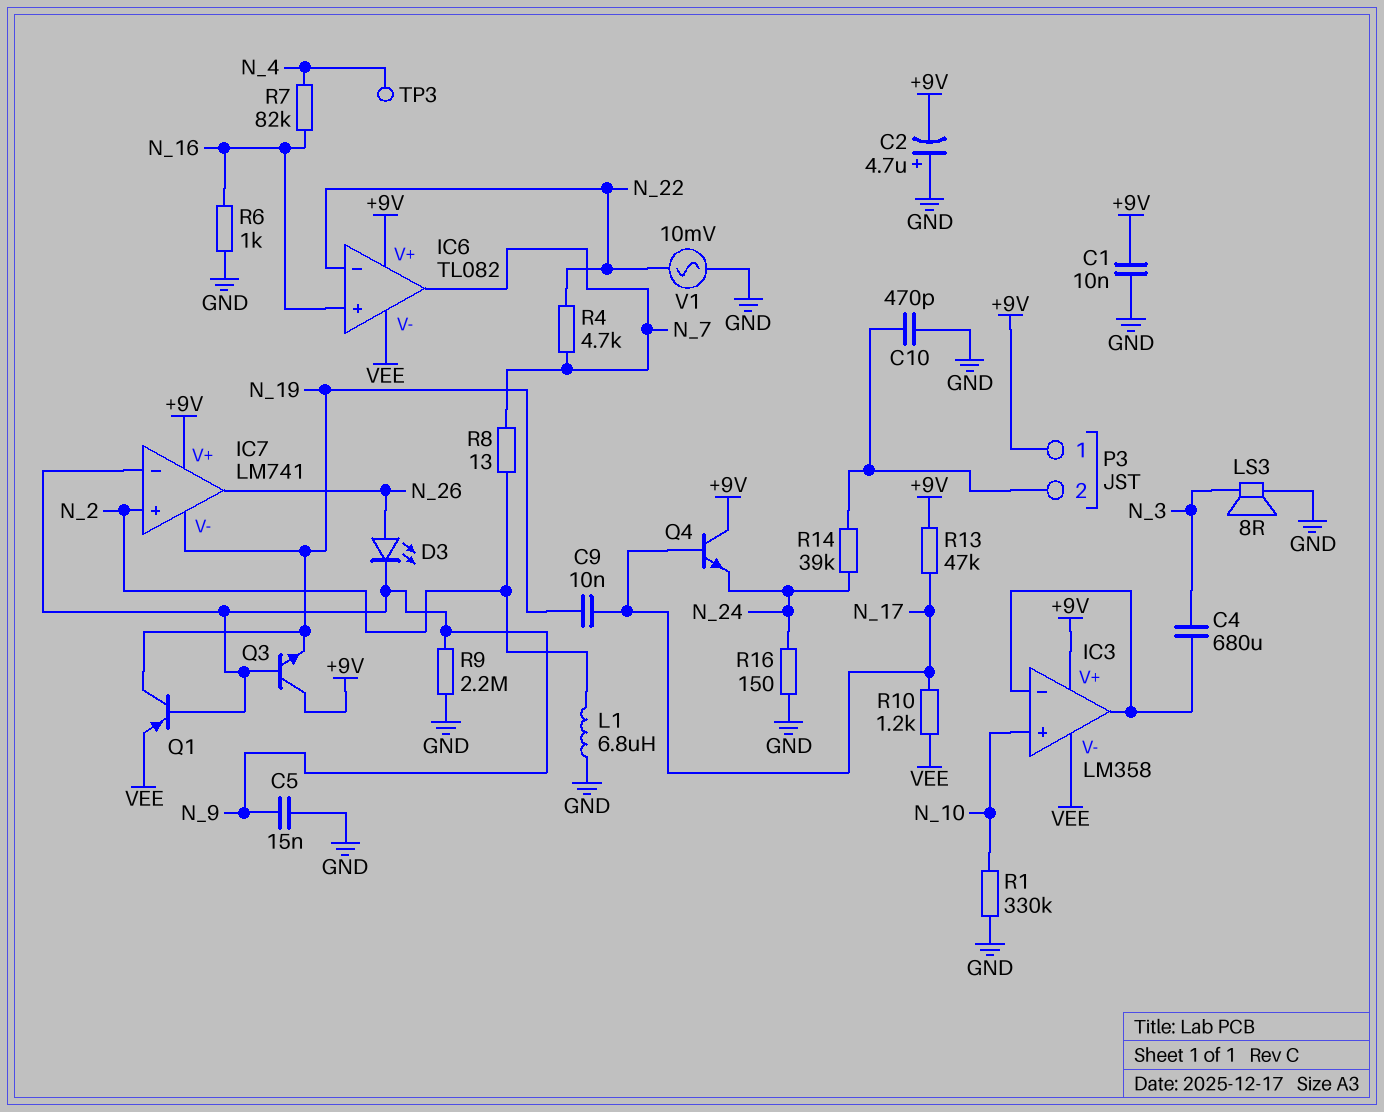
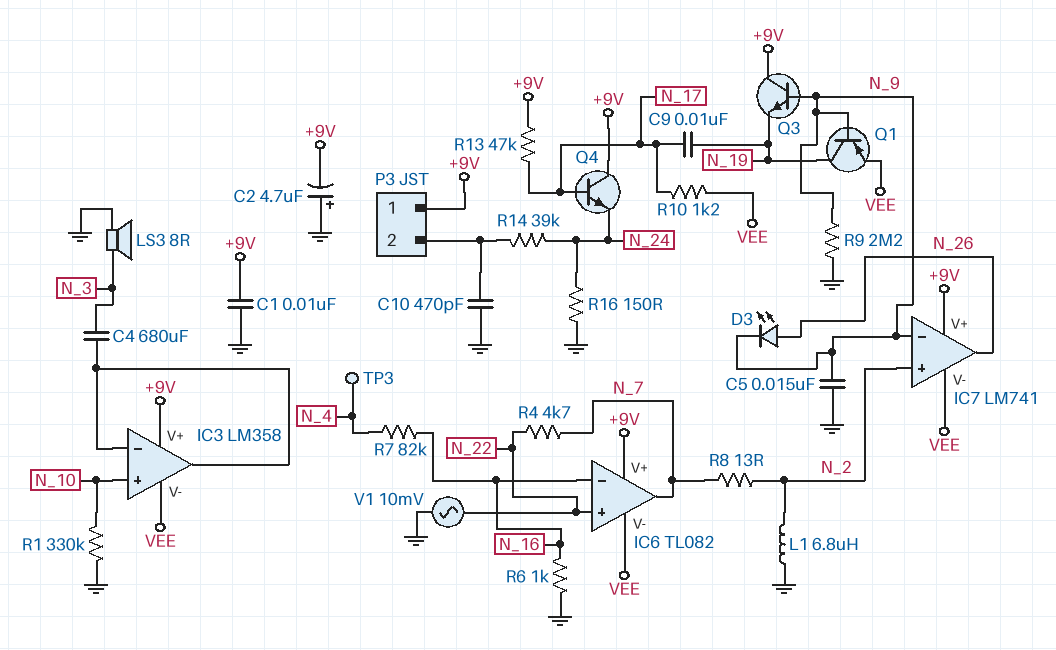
IC6 pin in+: N_16 -> N_22
IC6 pin in-: N_22 -> N_16
IC7 pin V-: N_19 -> VEE

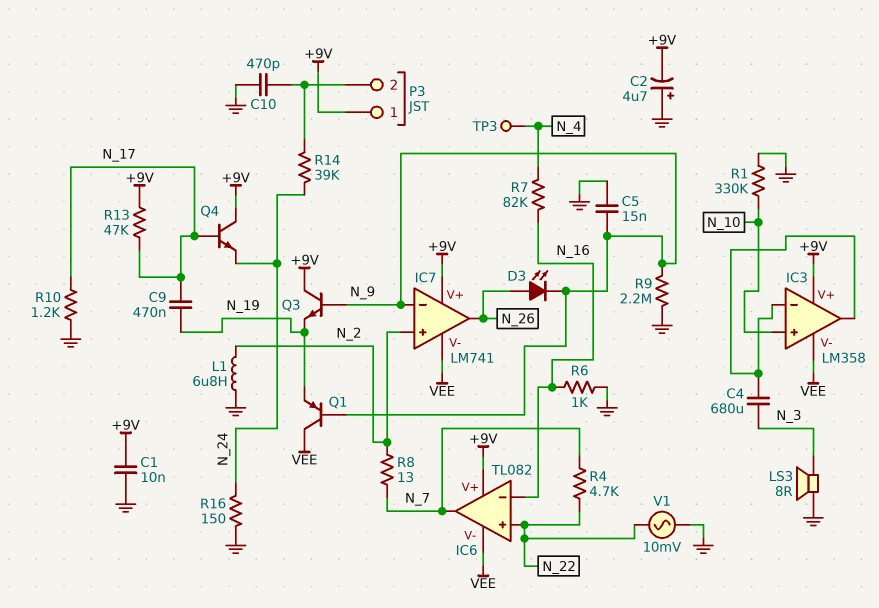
C9: 10nF (N_17, N_19) -> 470nF (N_17, N_19)
Q1: PNP (B N_9, C N_19, E VEE) -> PNP (B N_9, C VEE, E N_19)
R10: 1.2k (N_17, VEE) -> 1.2k (GND, N_17)

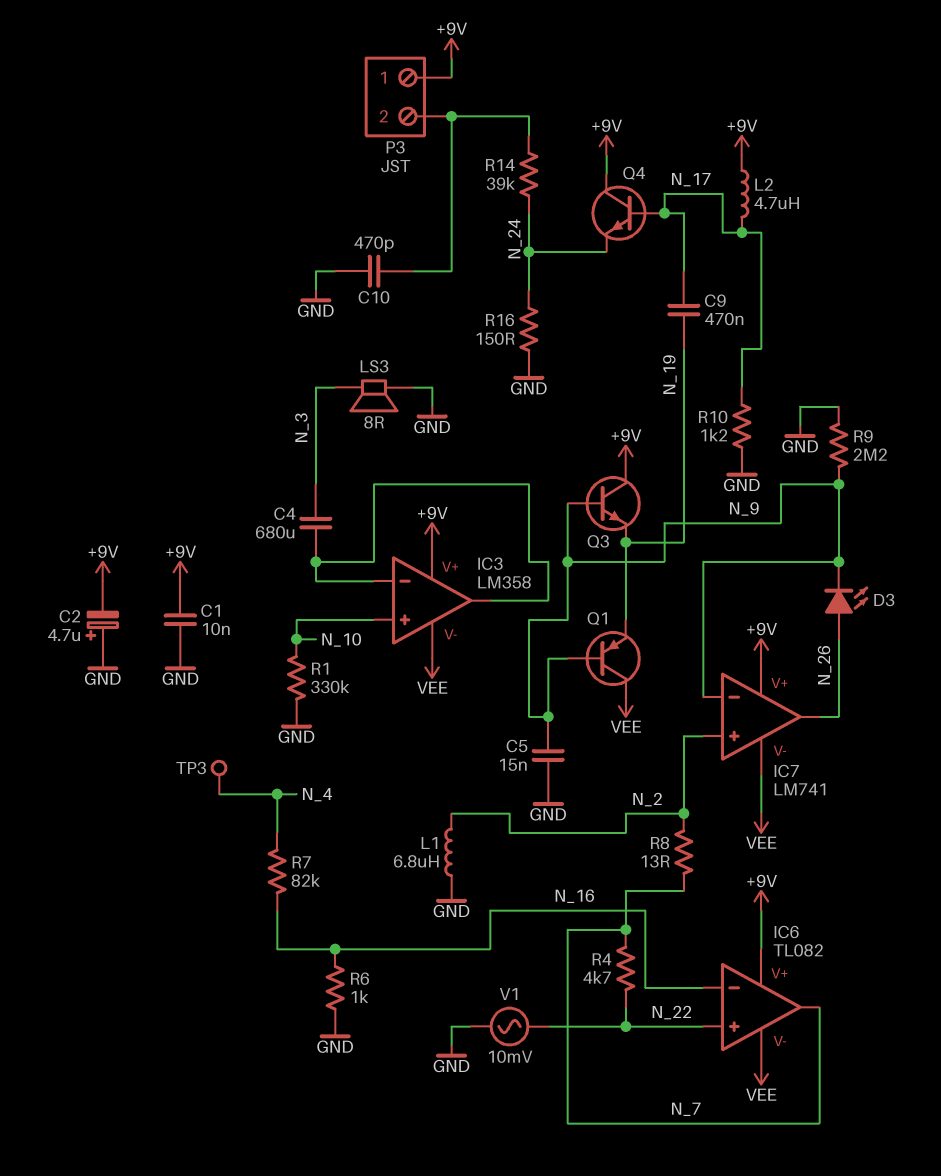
L2: none -> 4.7uH (+9V, N_17)
R13: 47k (+9V, N_17) -> none

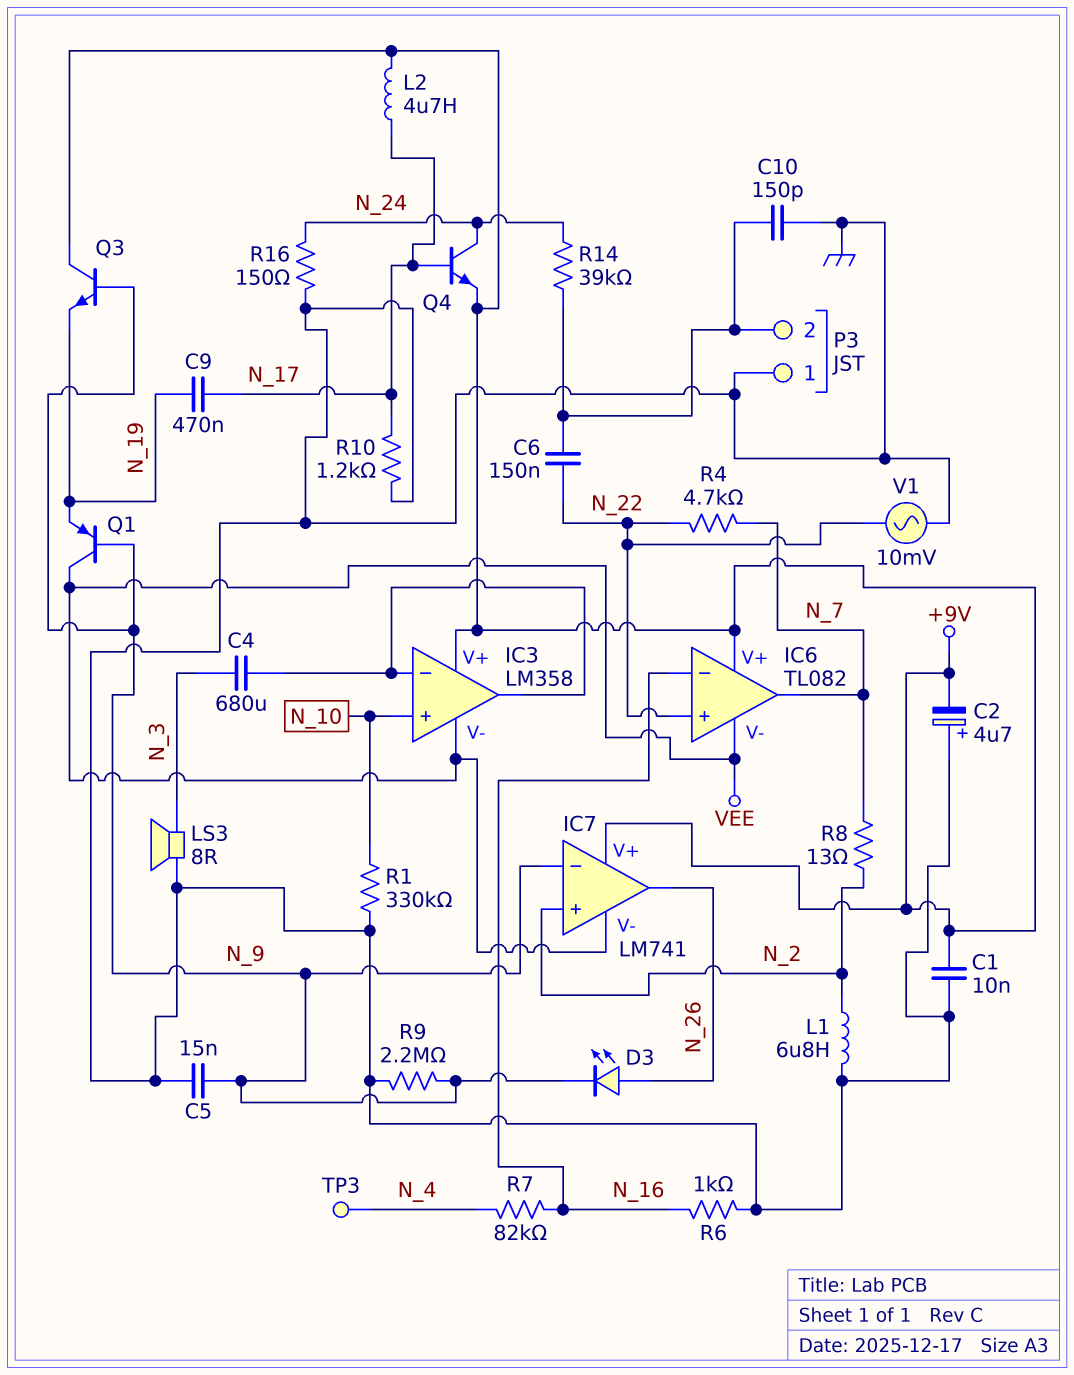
C6: none -> 150nF (N_22, P3/2)
C10: 470pF (GND, P3/2) -> 150pF (GND, P3/2)
P3 pin 1: +9V -> GND
Q4: NPN (B N_17, C +9V, E N_24) -> NPN (B N_17, C N_24, E +9V)

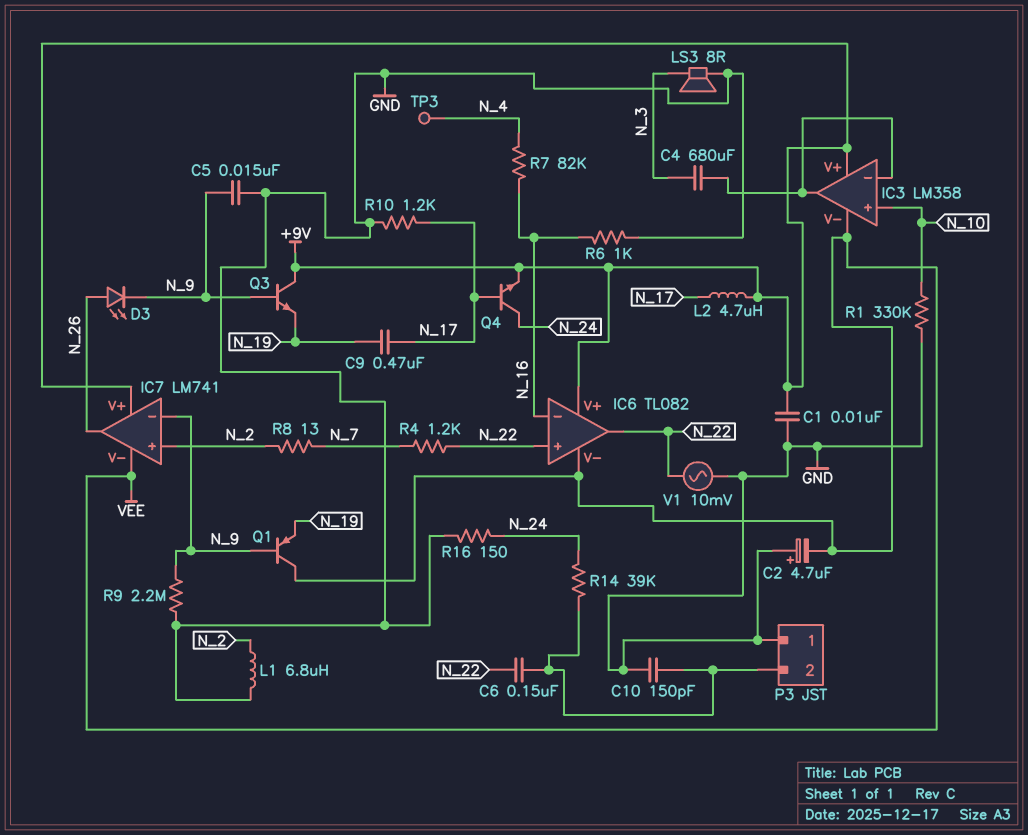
C2: 4.7uF (plus GND, minus +9V) -> 4.7uF (plus GND, minus VEE)
IC6 pin out: N_7 -> N_22
R4: 4.7k (N_7, N_22) -> 1.2k (N_7, N_22)

